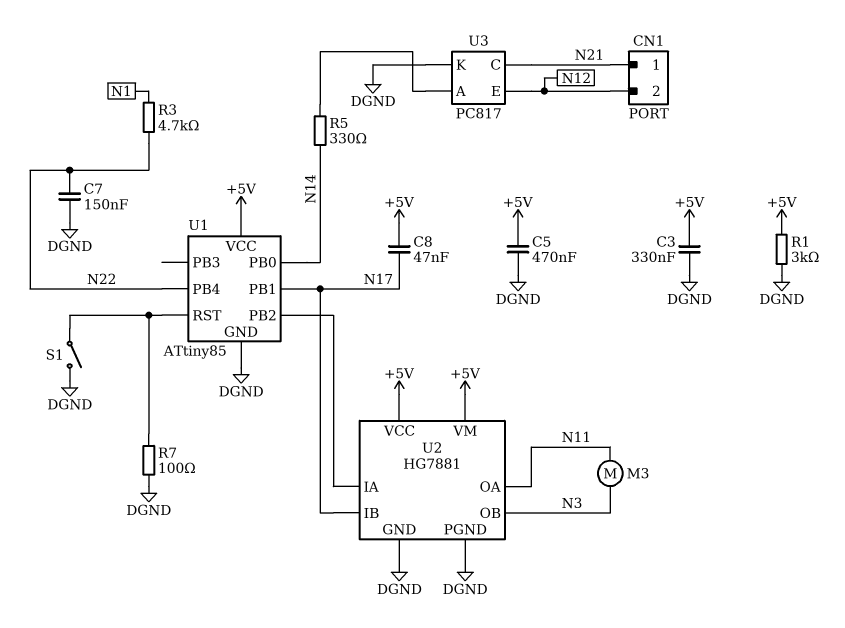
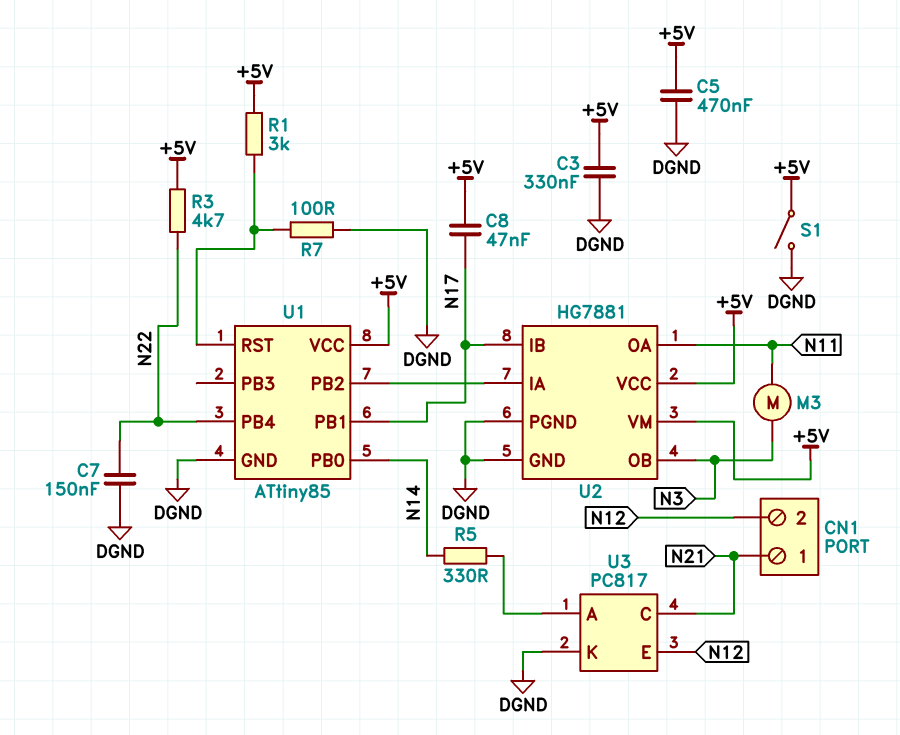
R1: 3k (+5V, DGND) -> 3k (+5V, U1/RST)
R3: 4.7k (N1, N22) -> 4.7k (+5V, N22)
S1: switch (DGND, U1/RST) -> switch (+5V, DGND)

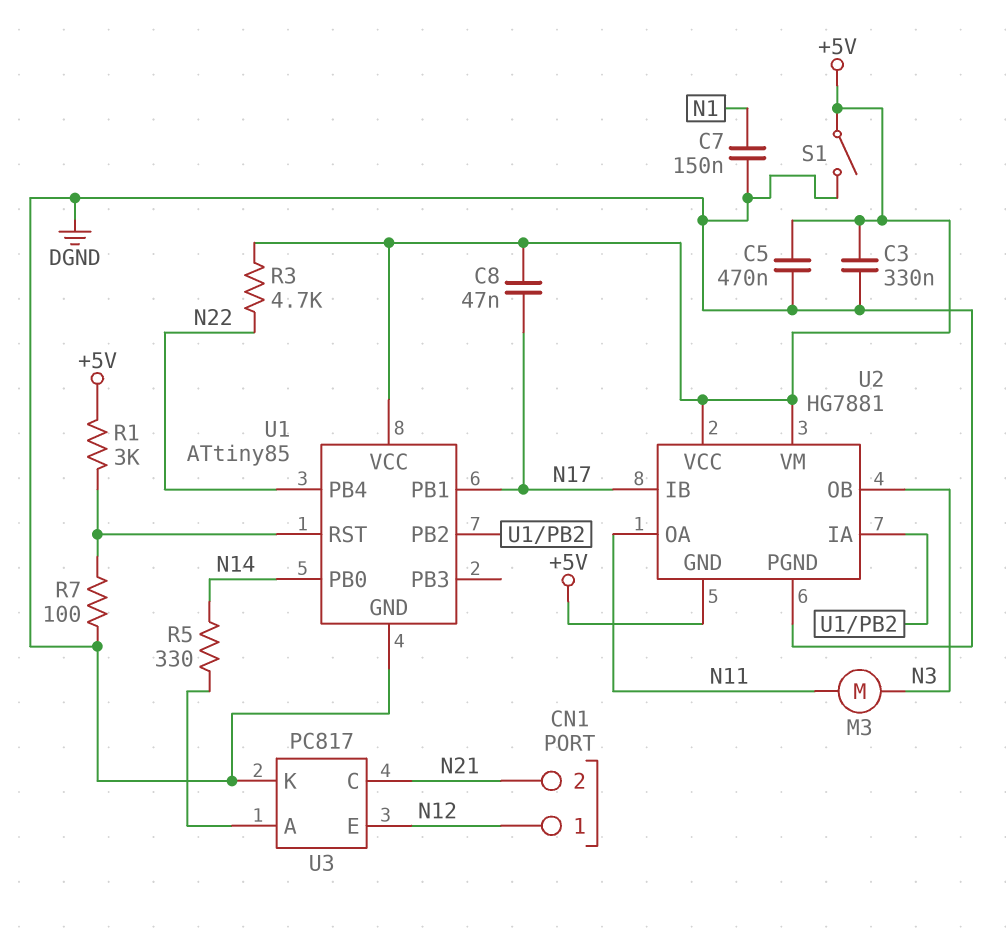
C7: 150nF (DGND, N22) -> 150nF (DGND, N1)
CN1 pin 1: N21 -> N12
CN1 pin 2: N12 -> N21
U2 pin GND: DGND -> +5V

